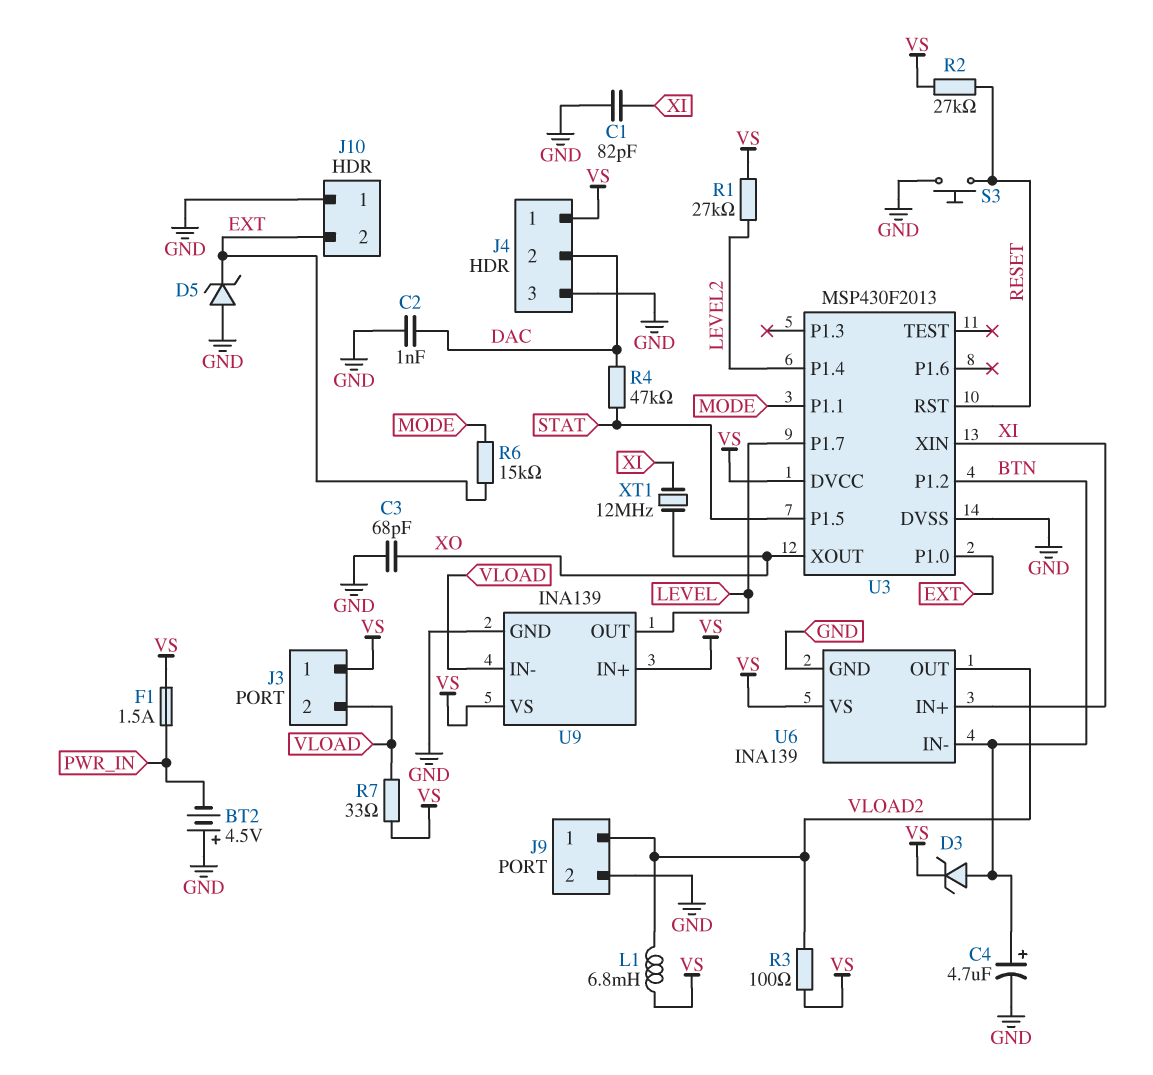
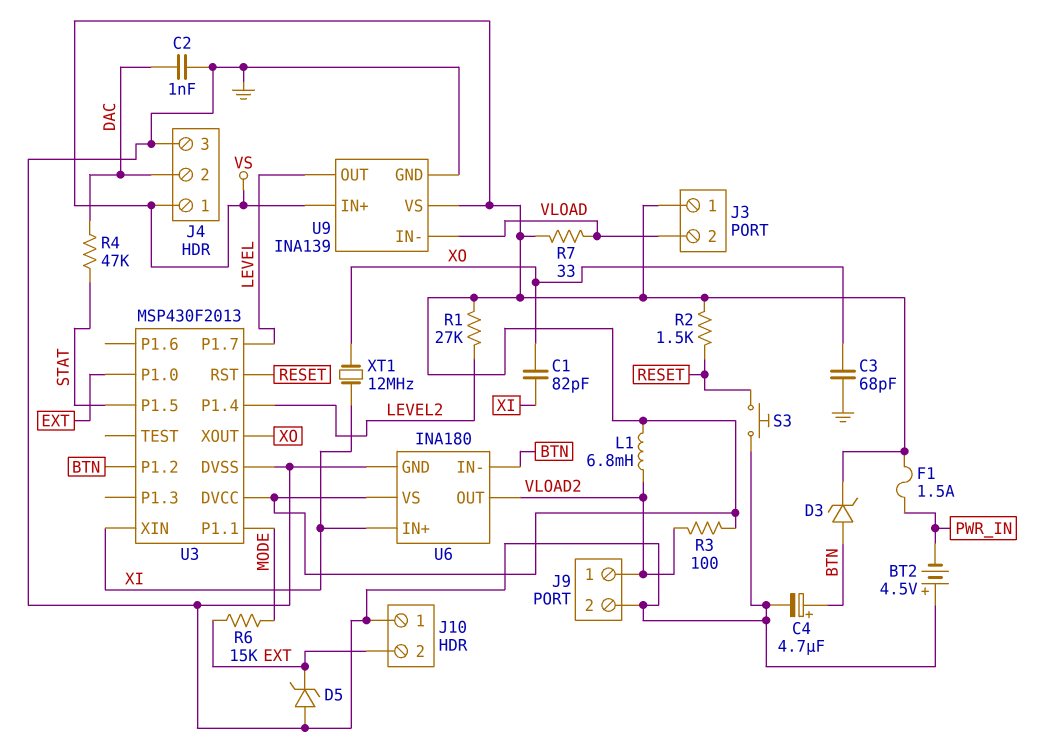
C1: 82pF (GND, XI) -> 82pF (XI, XO)
R2: 27k (RESET, VS) -> 1.5k (RESET, VS)
U6: INA139 -> INA180

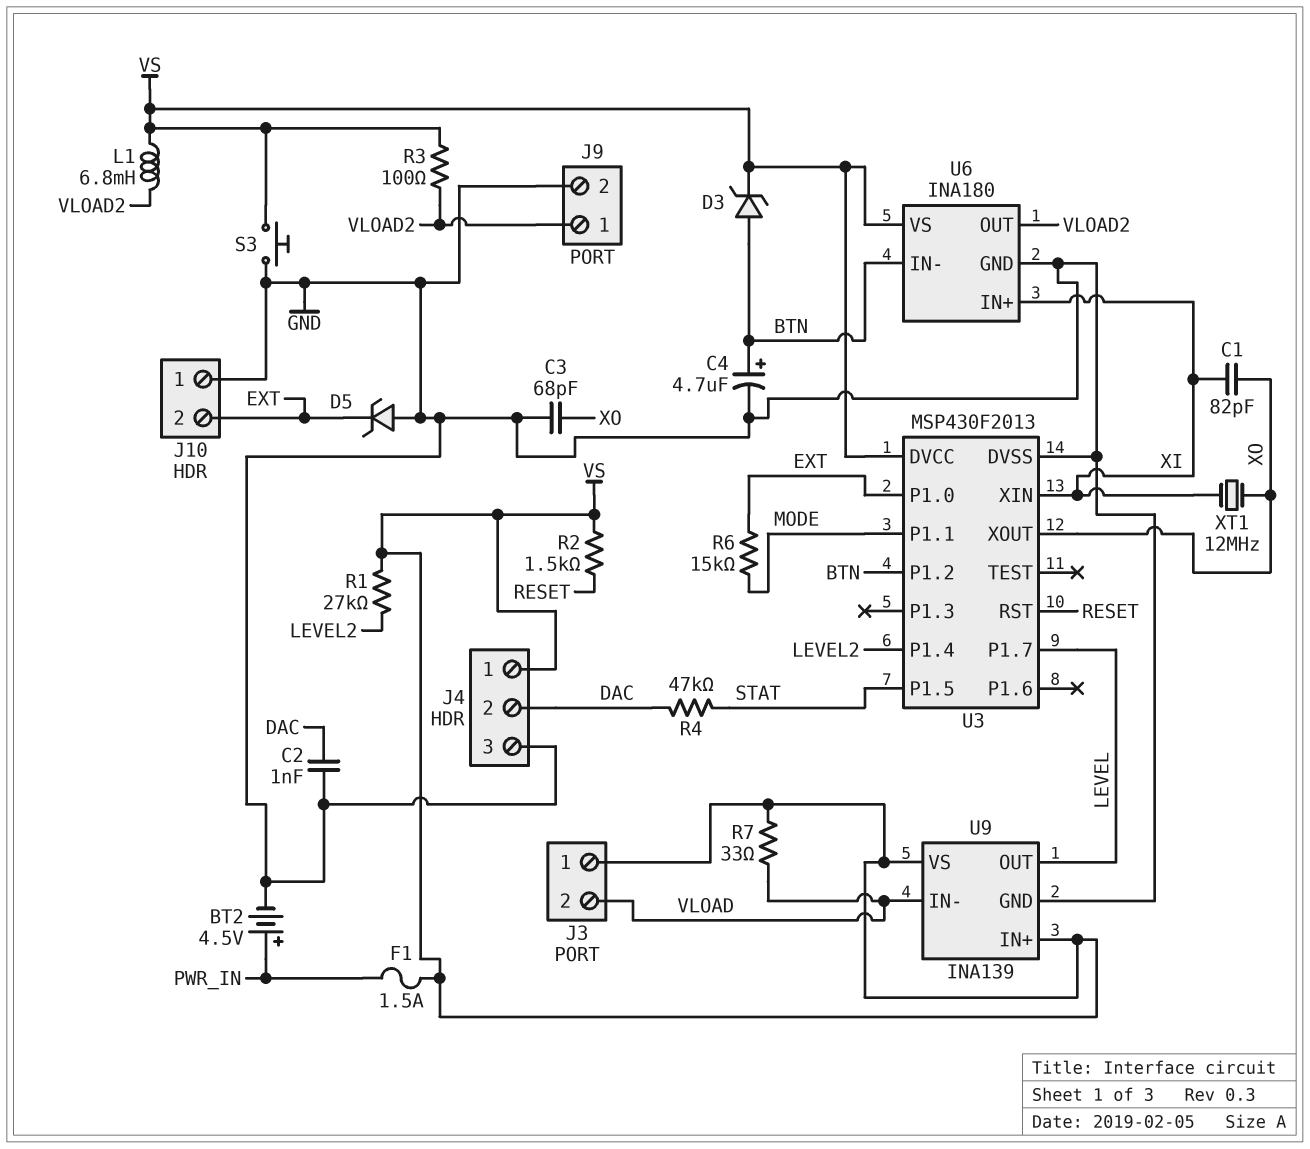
BT2: 4.5V (plus GND, minus PWR_IN) -> 4.5V (plus PWR_IN, minus GND)
S3: button (GND, RESET) -> button (GND, VS)

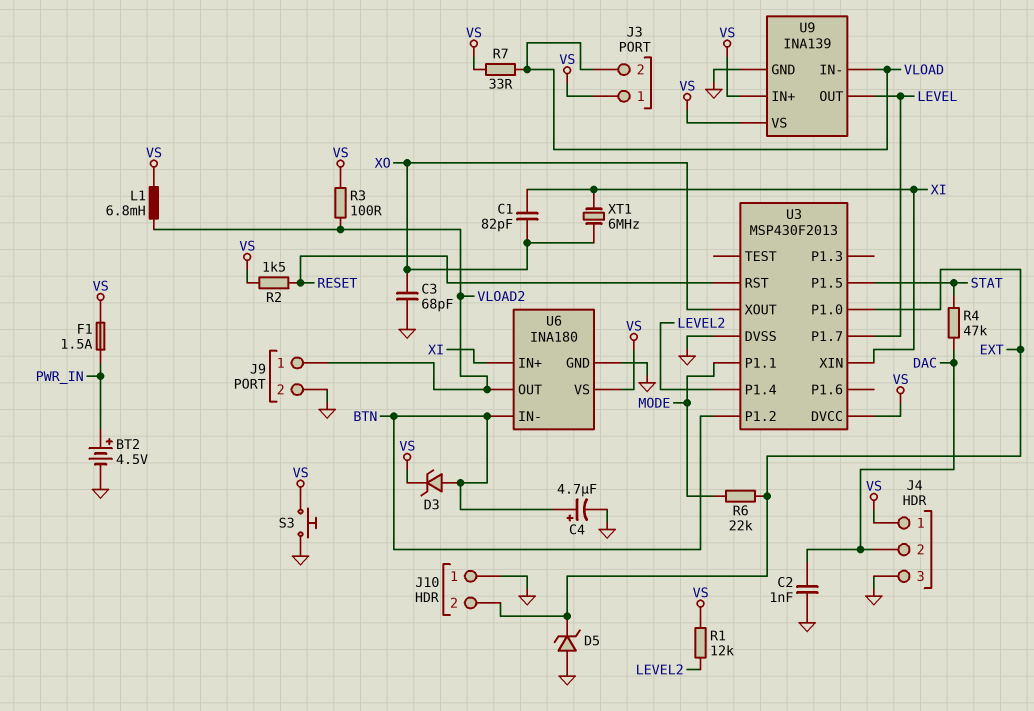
R1: 27k (LEVEL2, VS) -> 12k (LEVEL2, VS)
R6: 15k (EXT, MODE) -> 22k (EXT, MODE)
XT1: 12MHz (XI, XO) -> 6MHz (XI, XO)

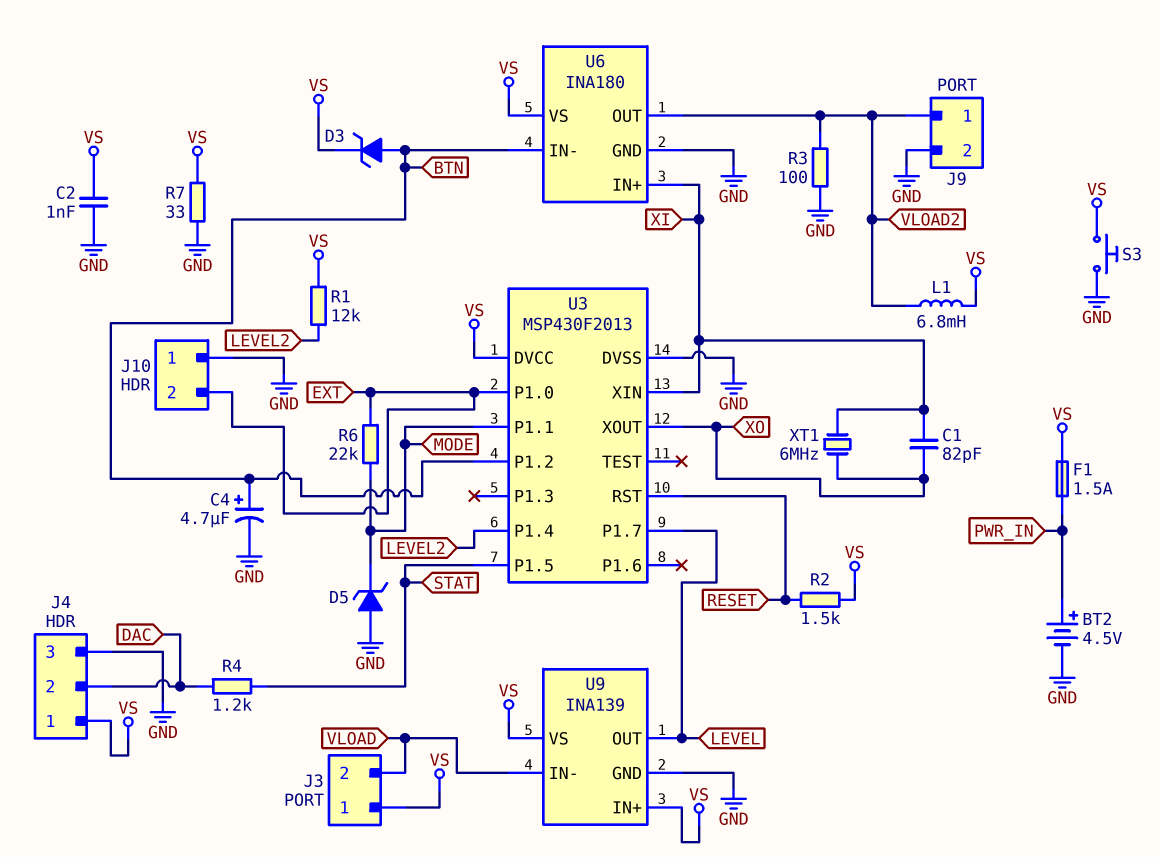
C2: 1nF (DAC, GND) -> 1nF (GND, VS)
C3: 68pF (GND, XO) -> none
D5: zener (A GND, K EXT) -> zener (A GND, K MODE)
R3: 100 (VLOAD2, VS) -> 100 (GND, VLOAD2)
R4: 47k (DAC, STAT) -> 1.2k (DAC, STAT)
R7: 33 (VLOAD, VS) -> 33 (GND, VS)

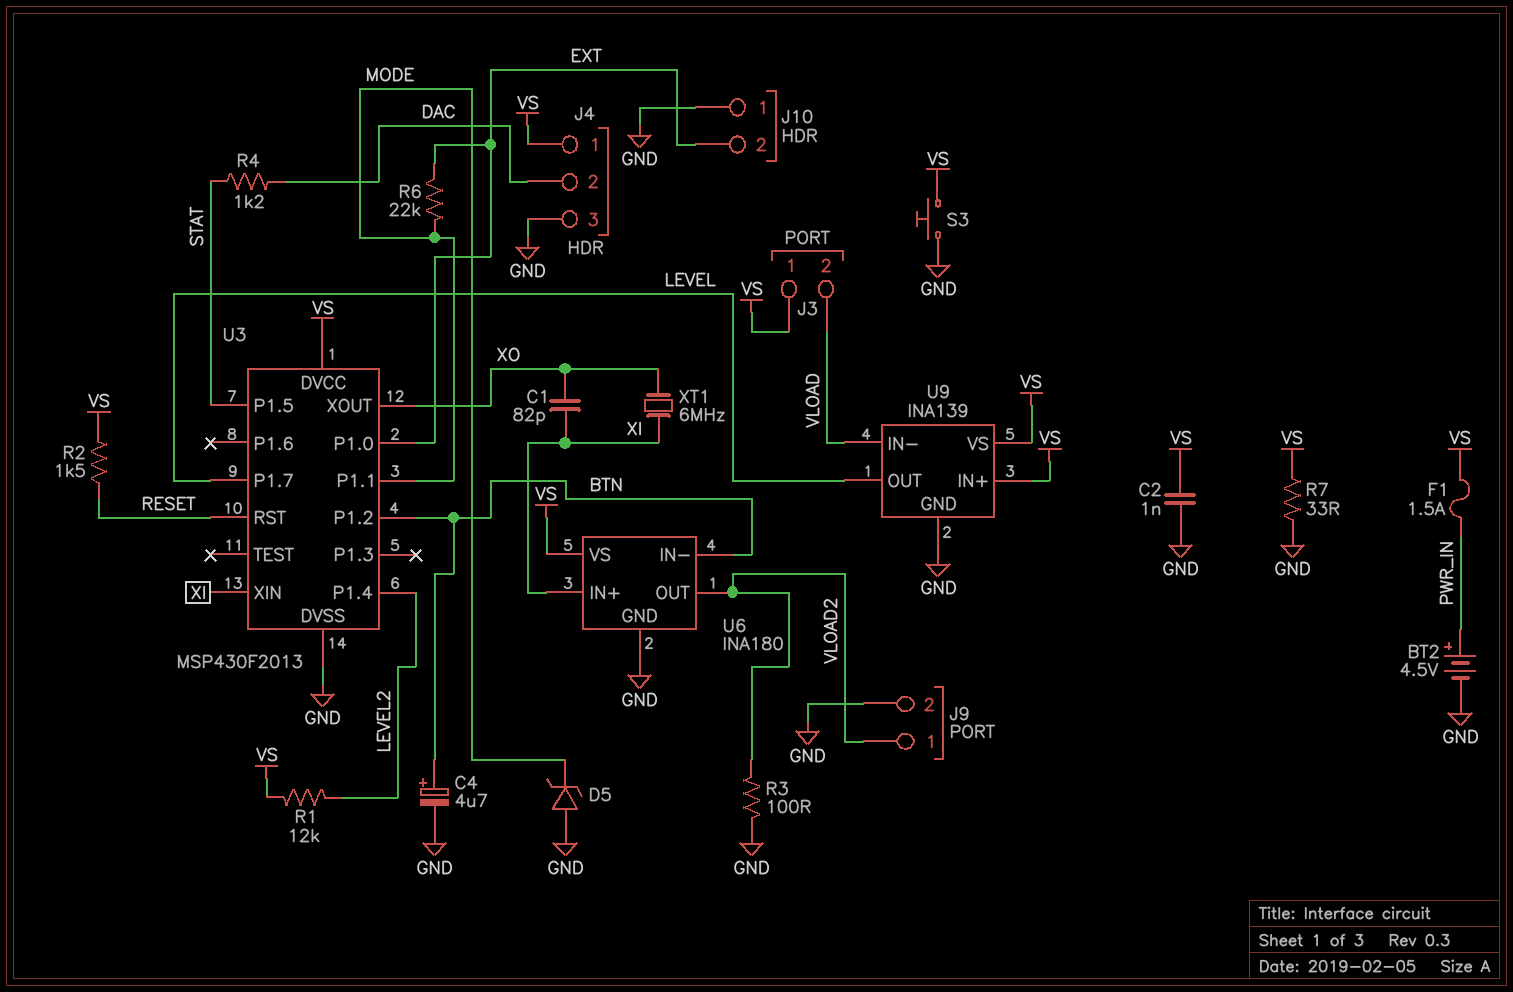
D3: zener (A BTN, K VS) -> none
L1: 6.8mH (VLOAD2, VS) -> none

